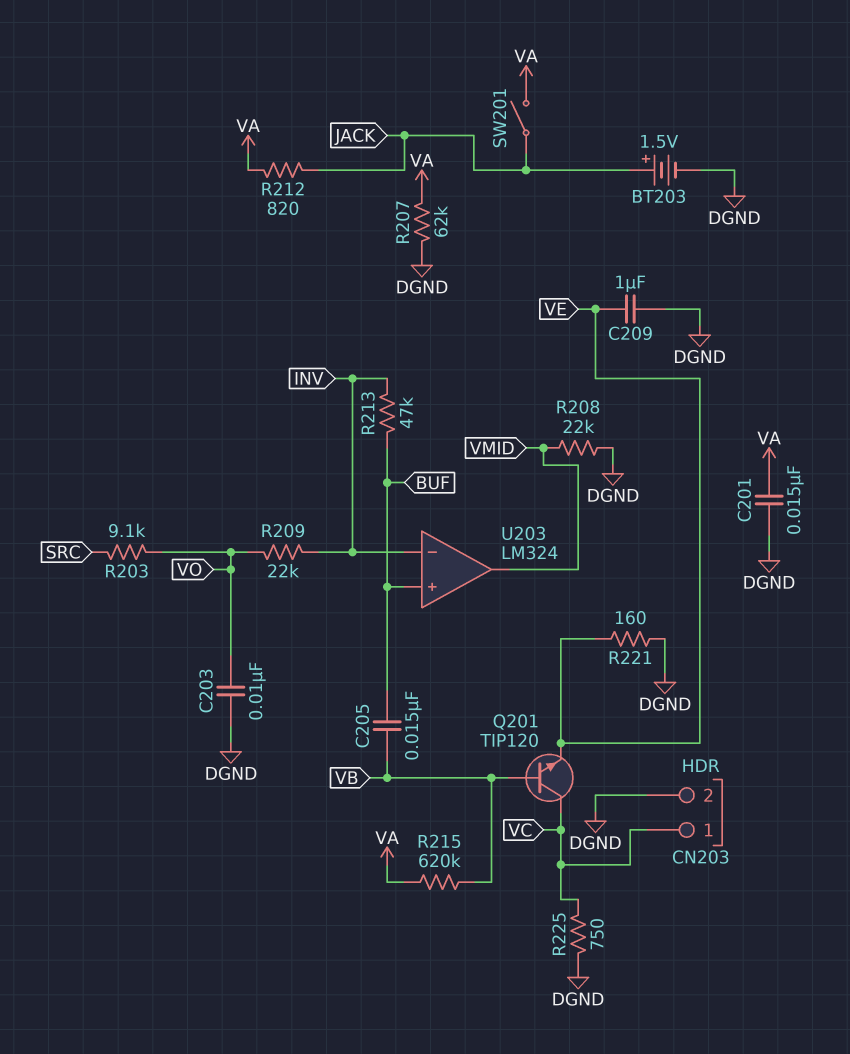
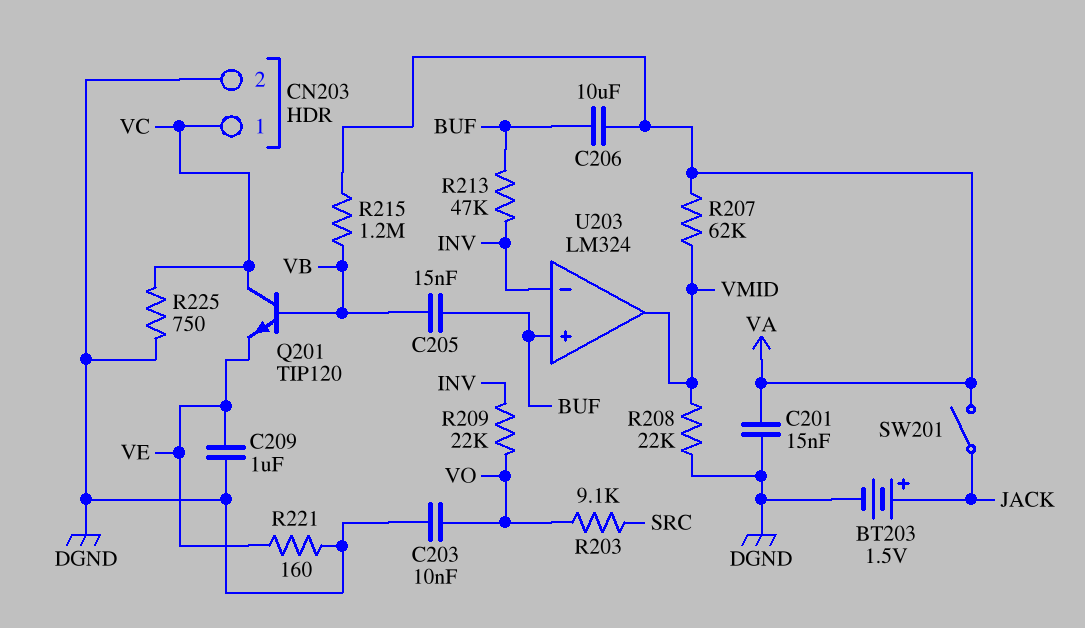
C206: none -> 10uF (BUF, VA)
R207: 62k (DGND, VA) -> 62k (VA, VMID)
R212: 820 (JACK, VA) -> none
R215: 620k (VA, VB) -> 1.2M (VA, VB)

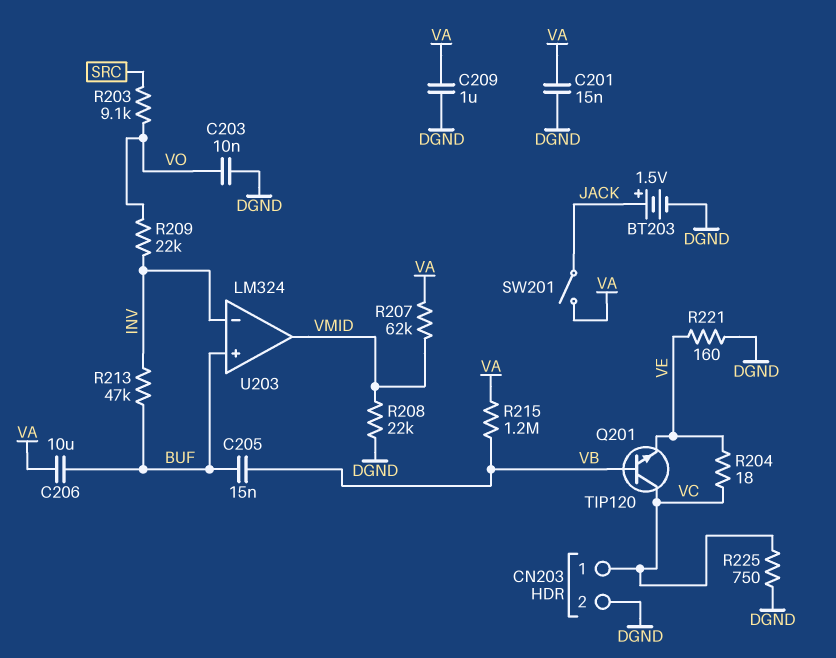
C209: 1uF (DGND, VE) -> 1uF (DGND, VA)
R204: none -> 18 (VC, VE)

